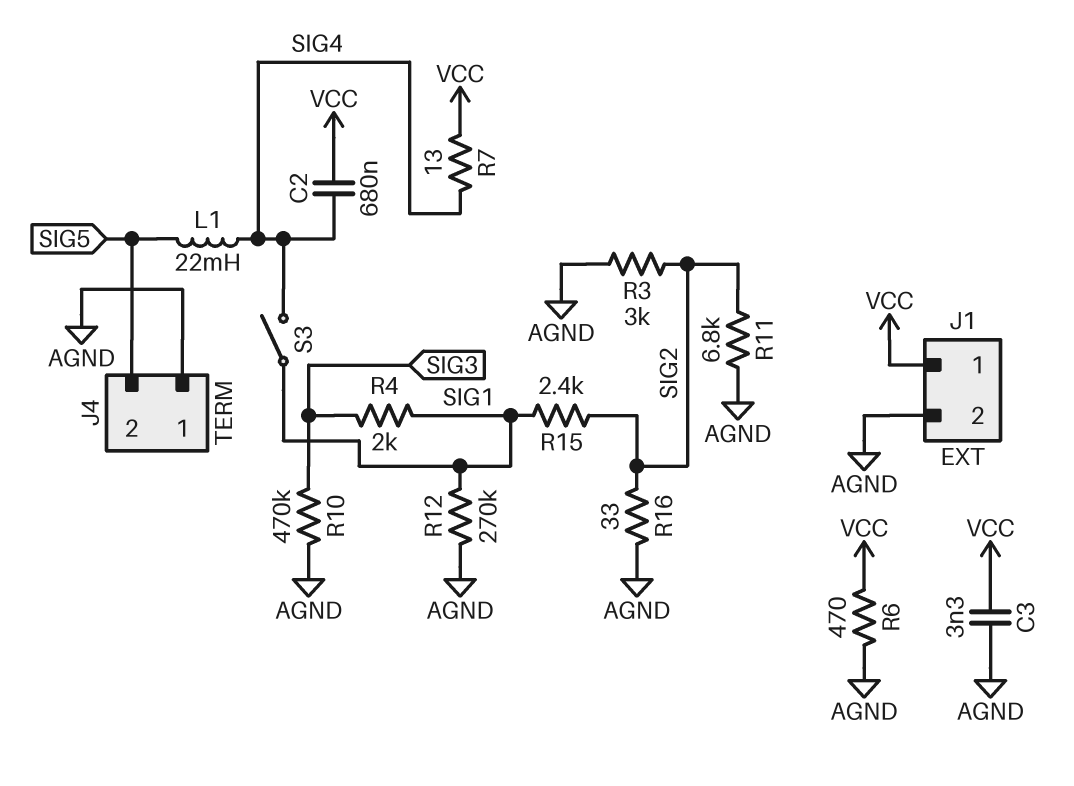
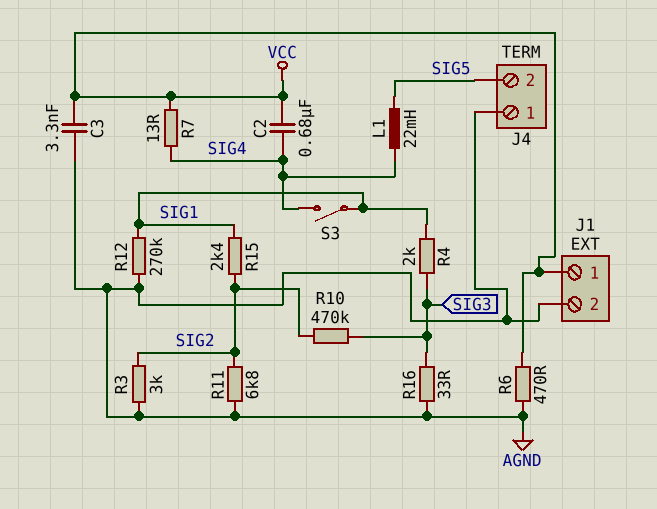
R10: 470k (AGND, SIG3) -> 470k (SIG2, SIG3)
R16: 33 (AGND, SIG2) -> 33 (AGND, SIG3)

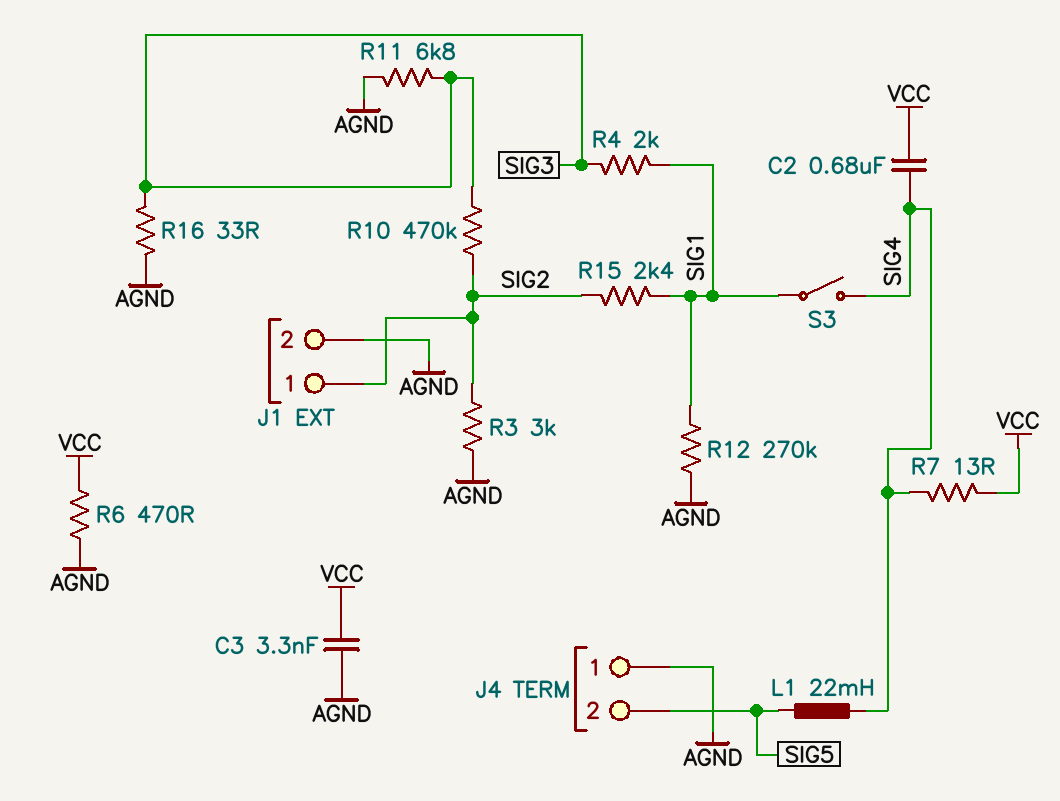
J1 pin 1: VCC -> SIG2
R11: 6.8k (AGND, SIG2) -> 6.8k (AGND, SIG3)

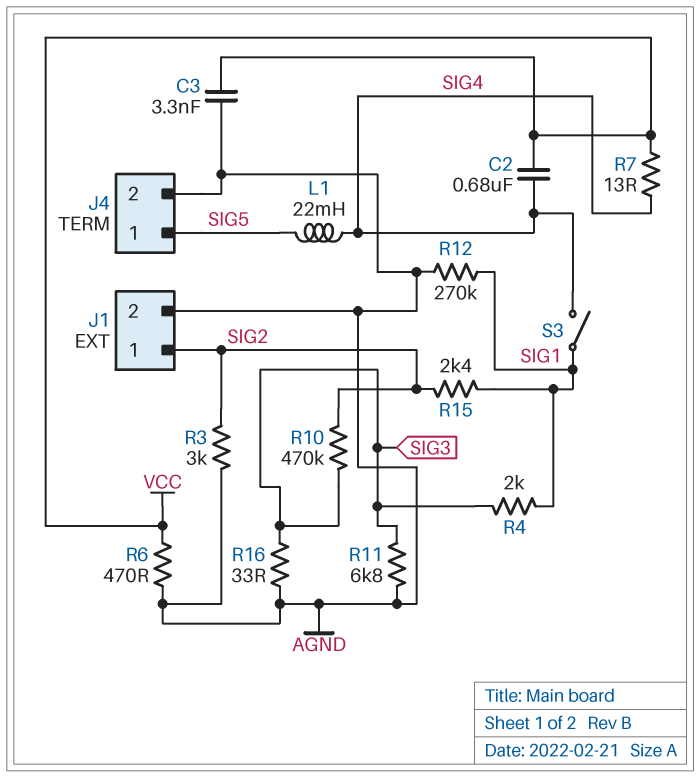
J4 pin 1: AGND -> SIG5
J4 pin 2: SIG5 -> AGND

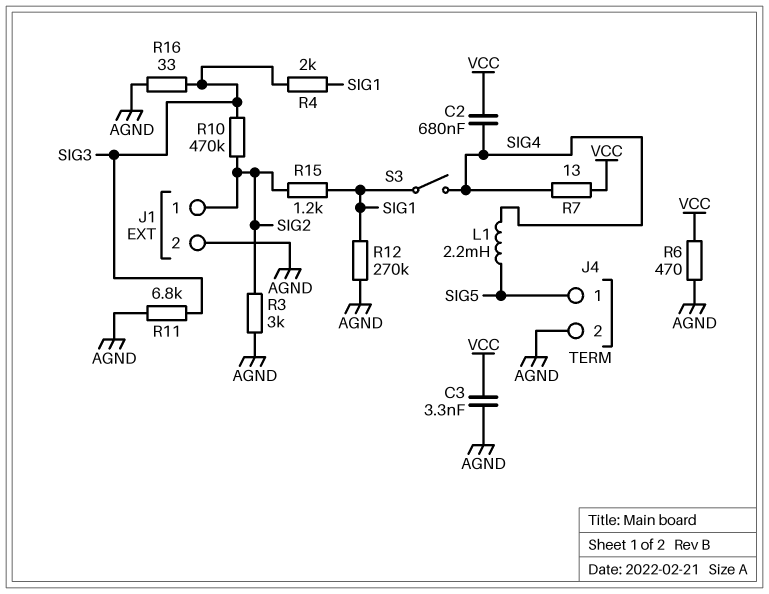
L1: 22mH (SIG4, SIG5) -> 2.2mH (SIG4, SIG5)
R15: 2.4k (SIG1, SIG2) -> 1.2k (SIG1, SIG2)

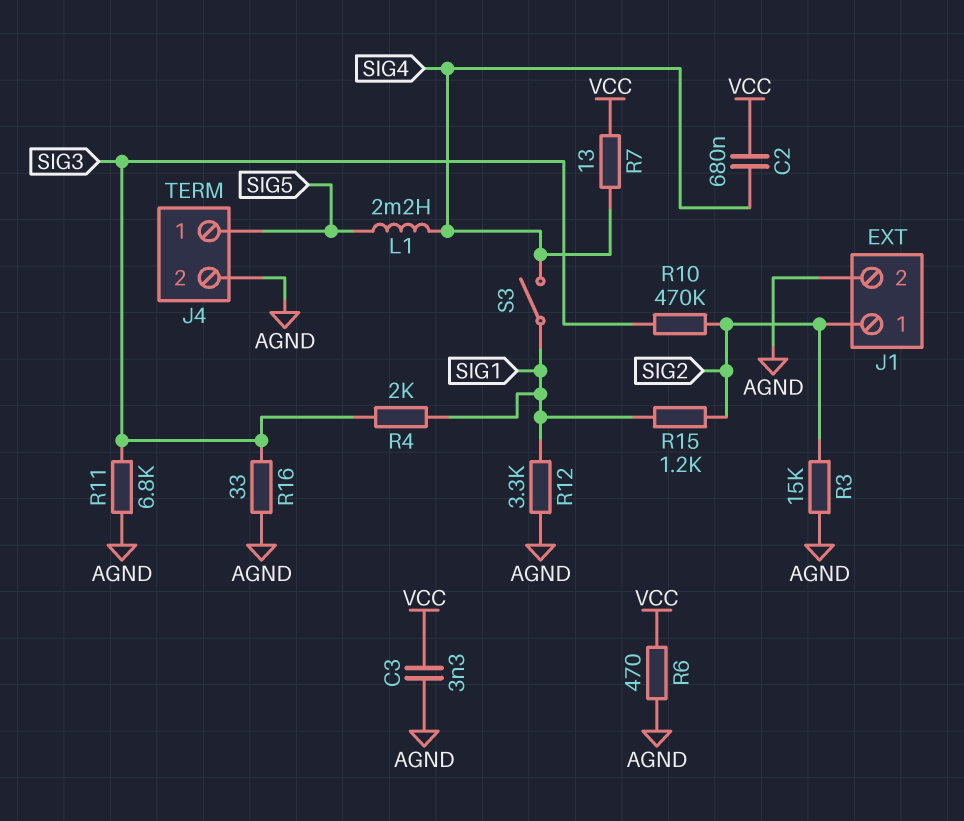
R3: 3k (AGND, SIG2) -> 15k (AGND, SIG2)
R12: 270k (AGND, SIG1) -> 3.3k (AGND, SIG1)

